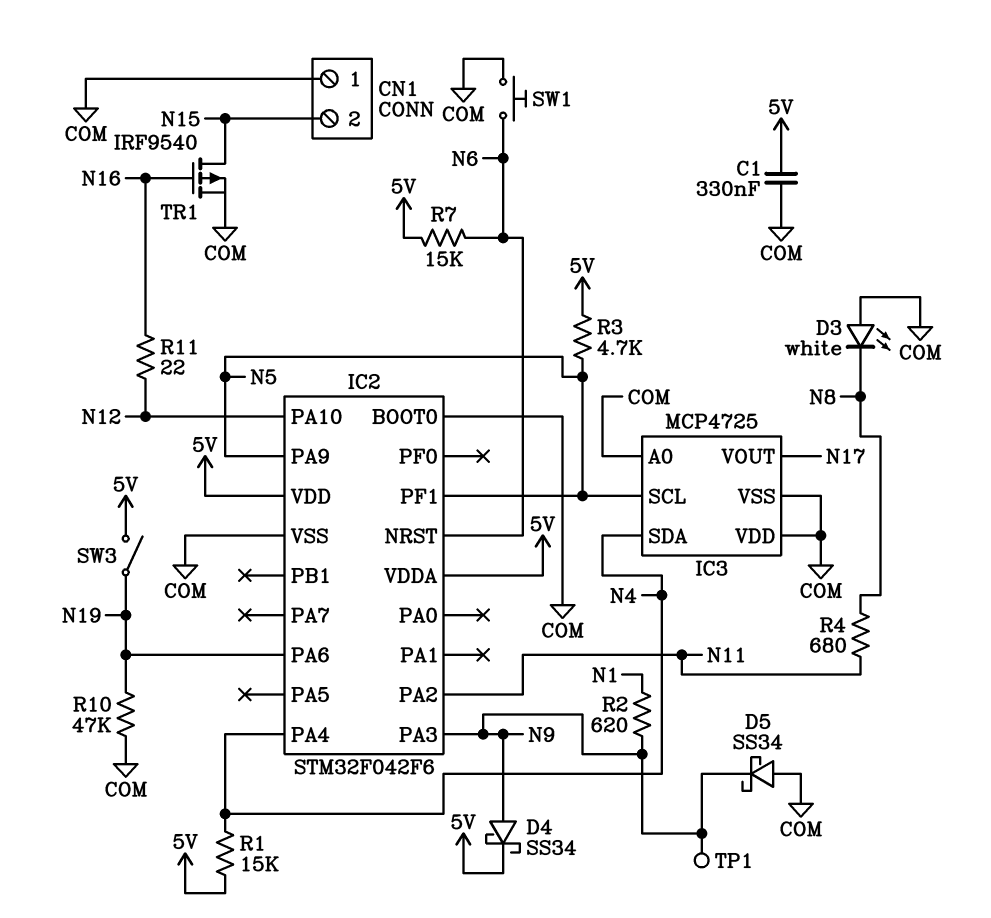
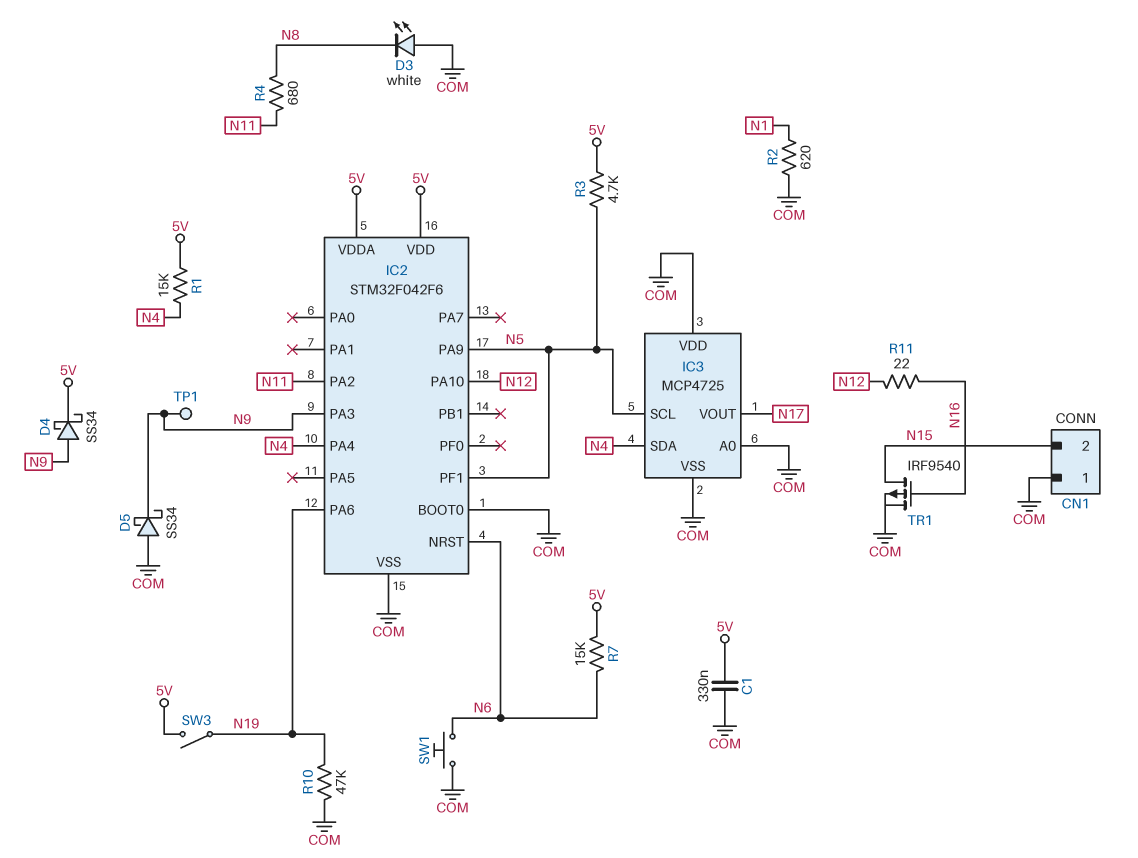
R2: 620 (N1, N9) -> 620 (COM, N1)

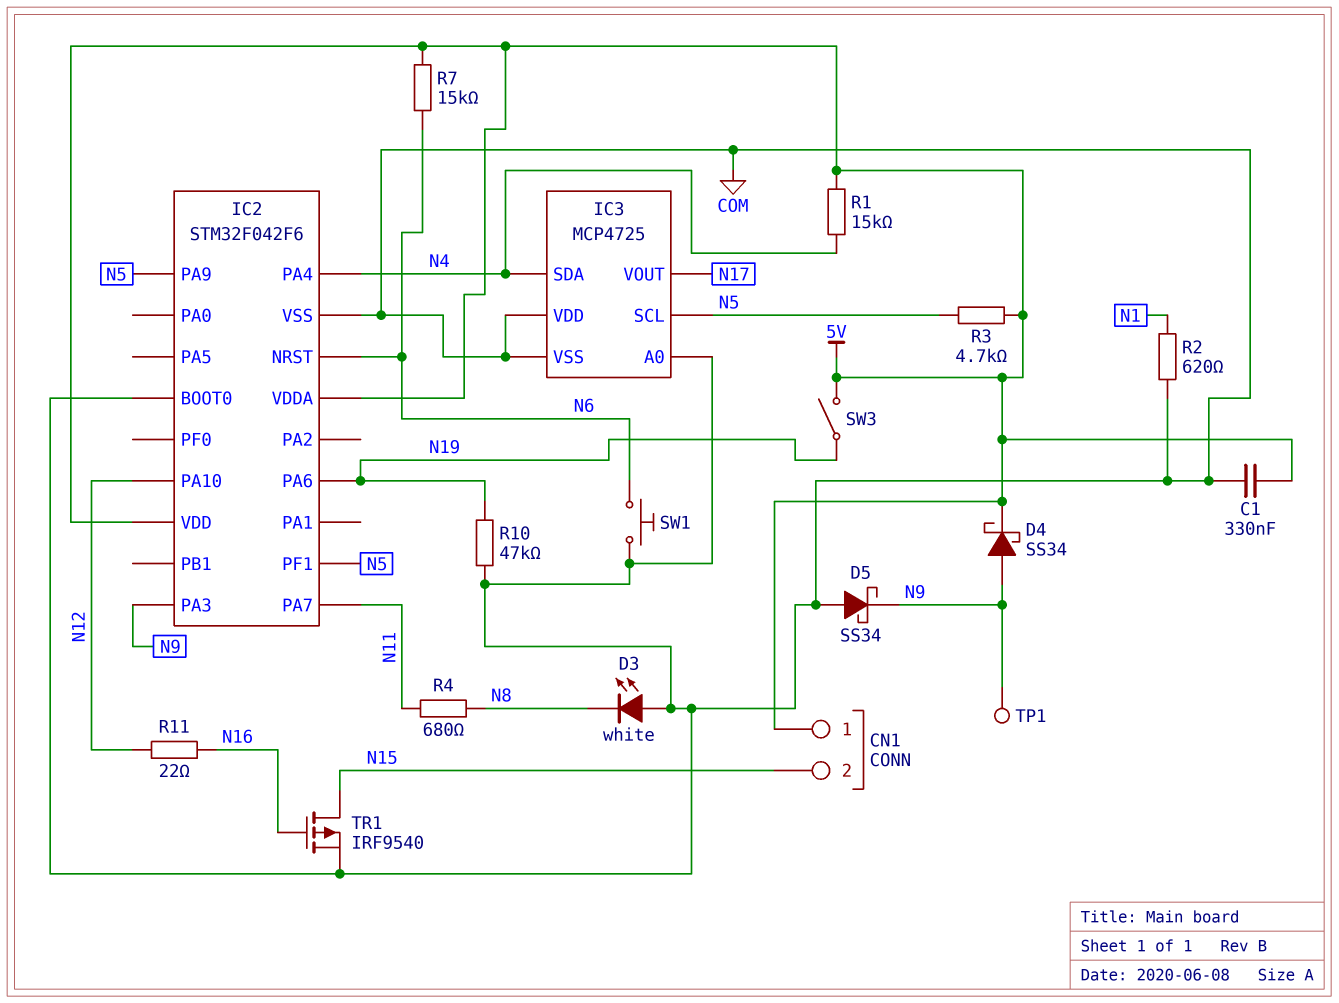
CN1 pin 1: COM -> 5V
IC2 pin PA2: N11 -> none
IC2 pin PA7: none -> N11

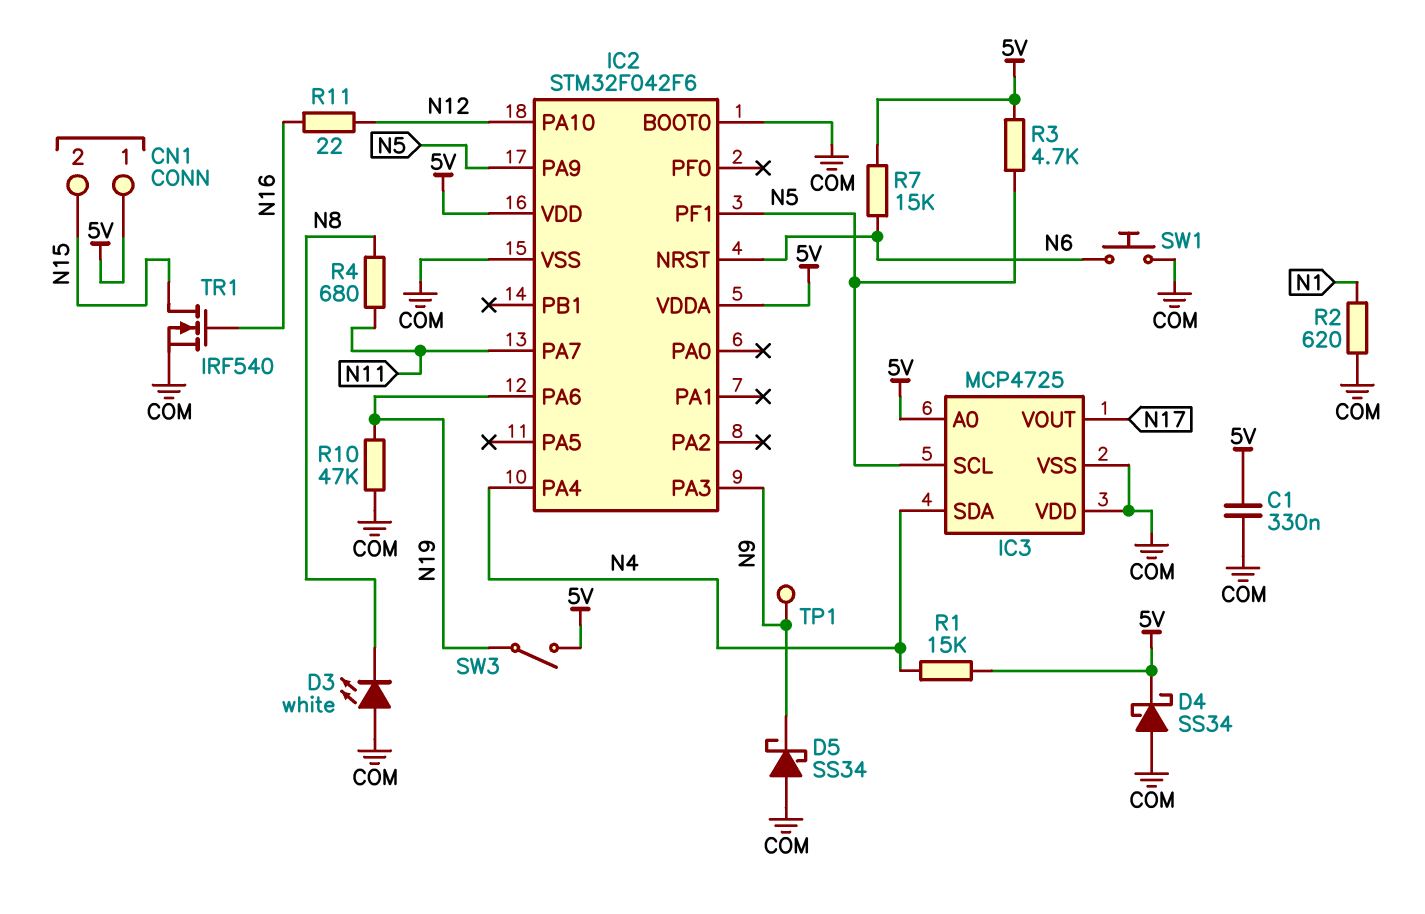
D4: schottky SS34 (A N9, K 5V) -> schottky SS34 (A COM, K 5V)
IC3 pin A0: COM -> 5V
TR1: PMOS IRF9540 (G N16, D N15, S COM) -> NMOS IRF540 (G N16, D N15, S COM)

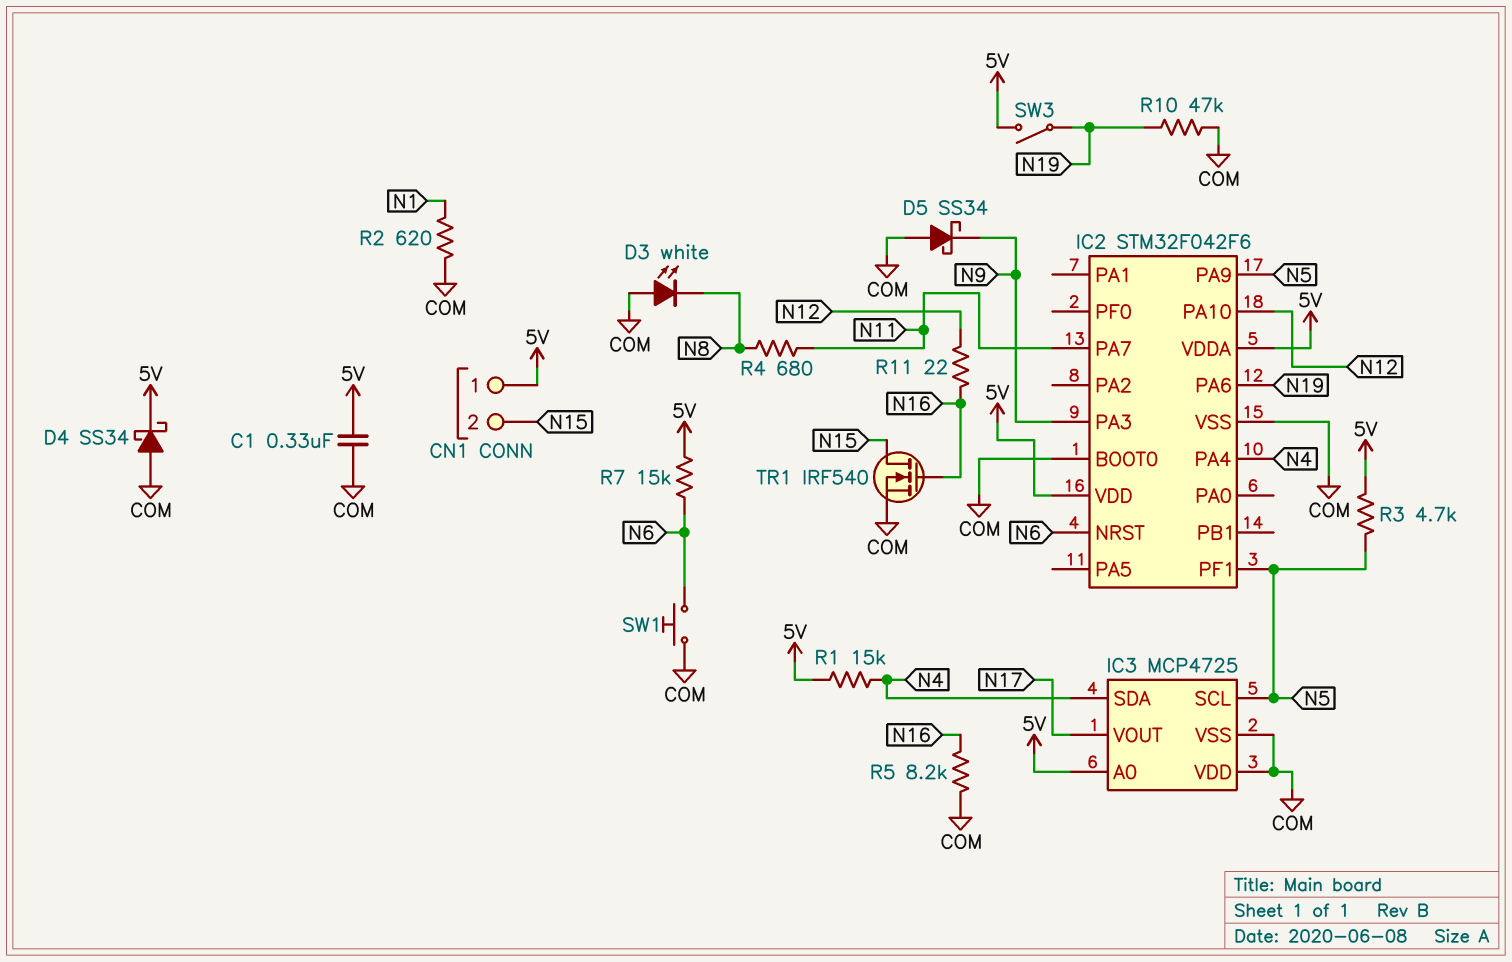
R5: none -> 8.2k (COM, N16)
TP1: test point (N9) -> none

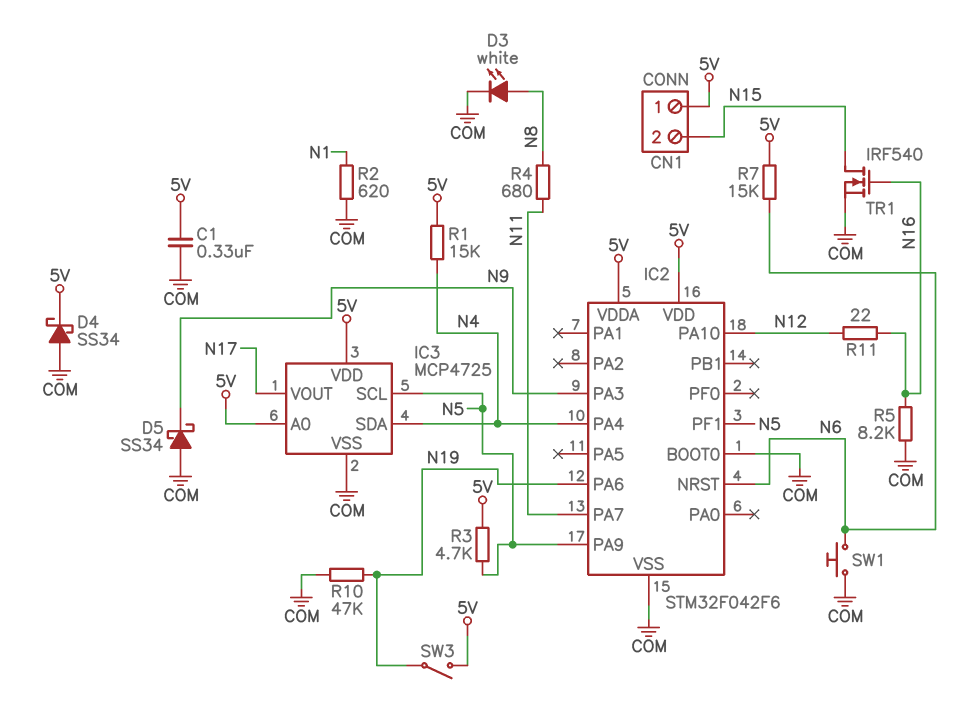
D3: LED white (A COM, K N8) -> LED white (A N8, K COM)
IC3 pin VDD: COM -> 5V

